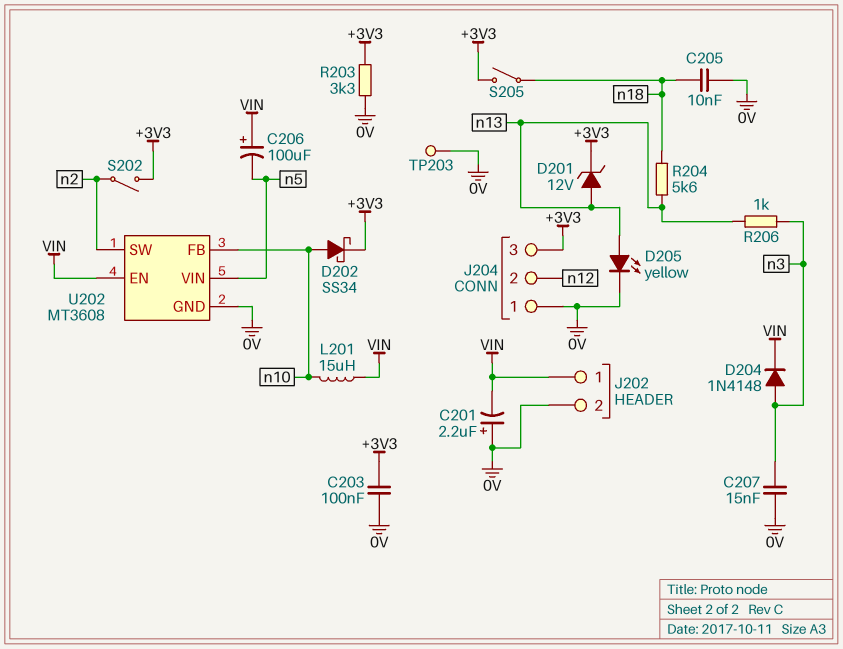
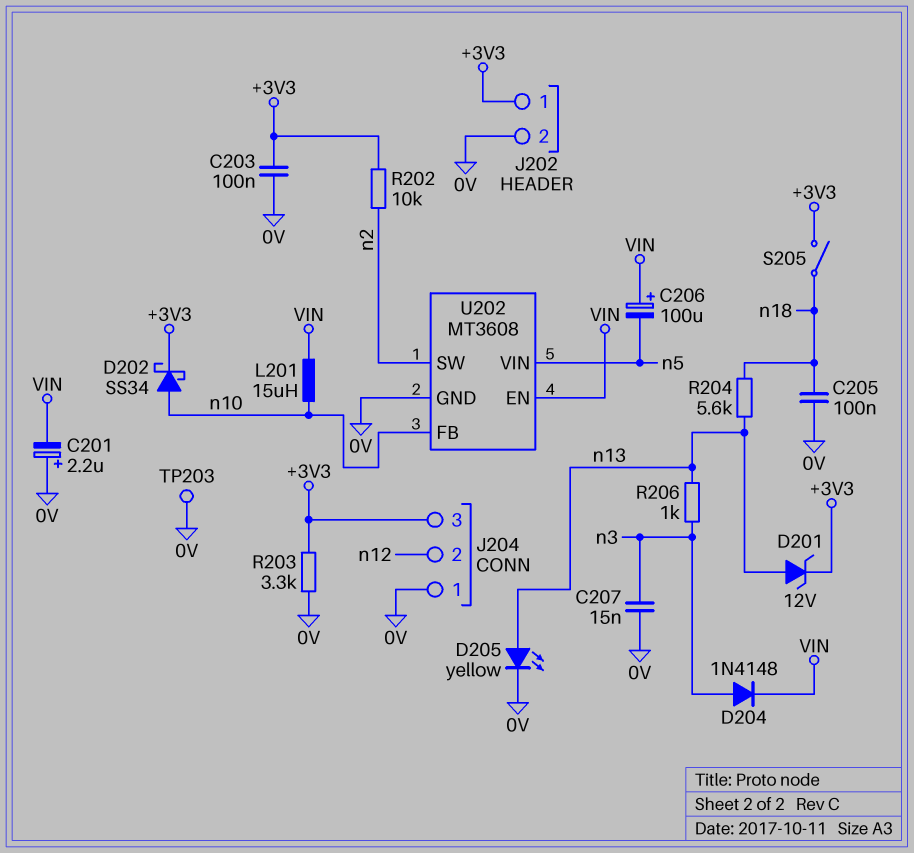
C205: 10nF (0V, n18) -> 100nF (0V, n18)
J202 pin 1: VIN -> +3V3
R202: none -> 10k (+3V3, n2)
S202: switch (+3V3, n2) -> none

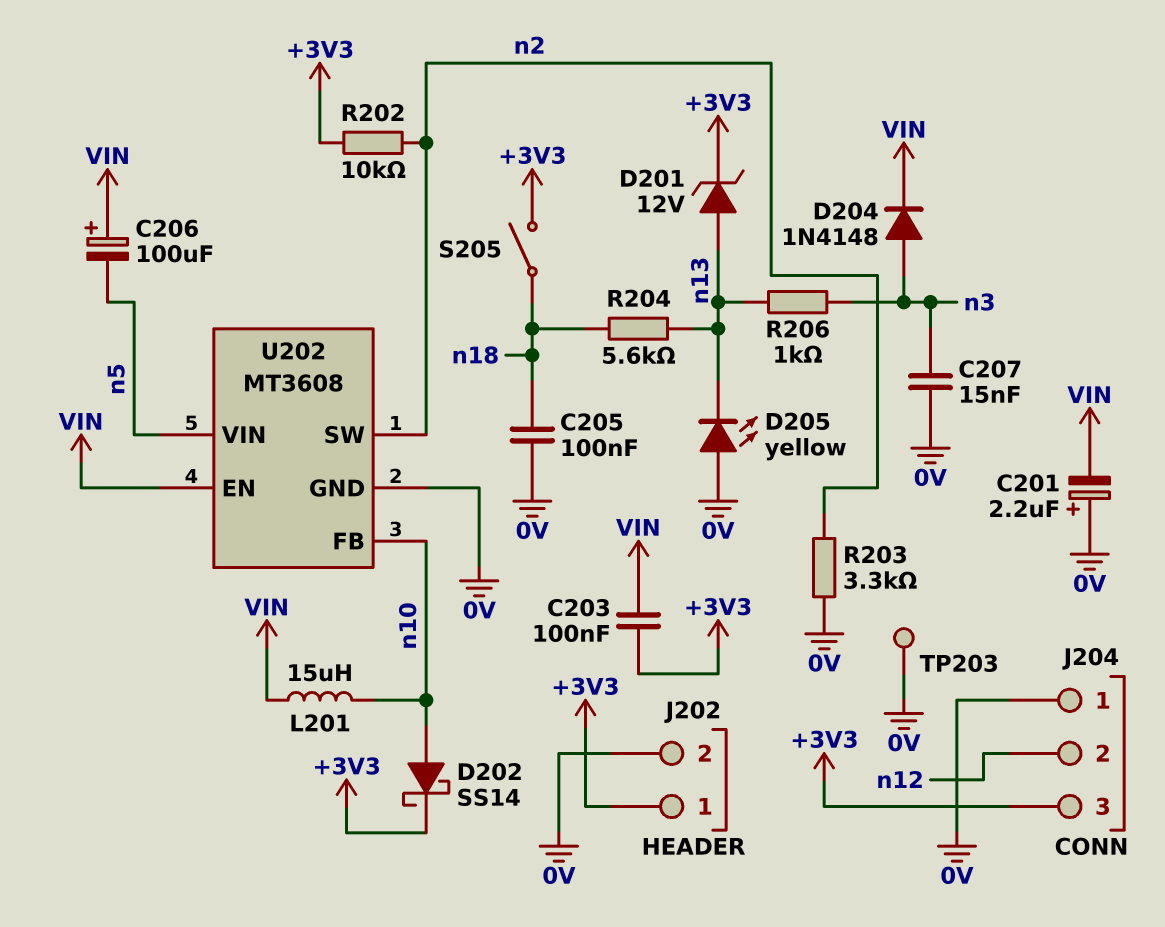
C203: 100nF (+3V3, 0V) -> 100nF (+3V3, VIN)
D202: schottky SS34 (A n10, K +3V3) -> schottky SS14 (A n10, K +3V3)
D205: LED yellow (A n13, K 0V) -> LED yellow (A 0V, K n13)
R203: 3.3k (+3V3, 0V) -> 3.3k (0V, n2)

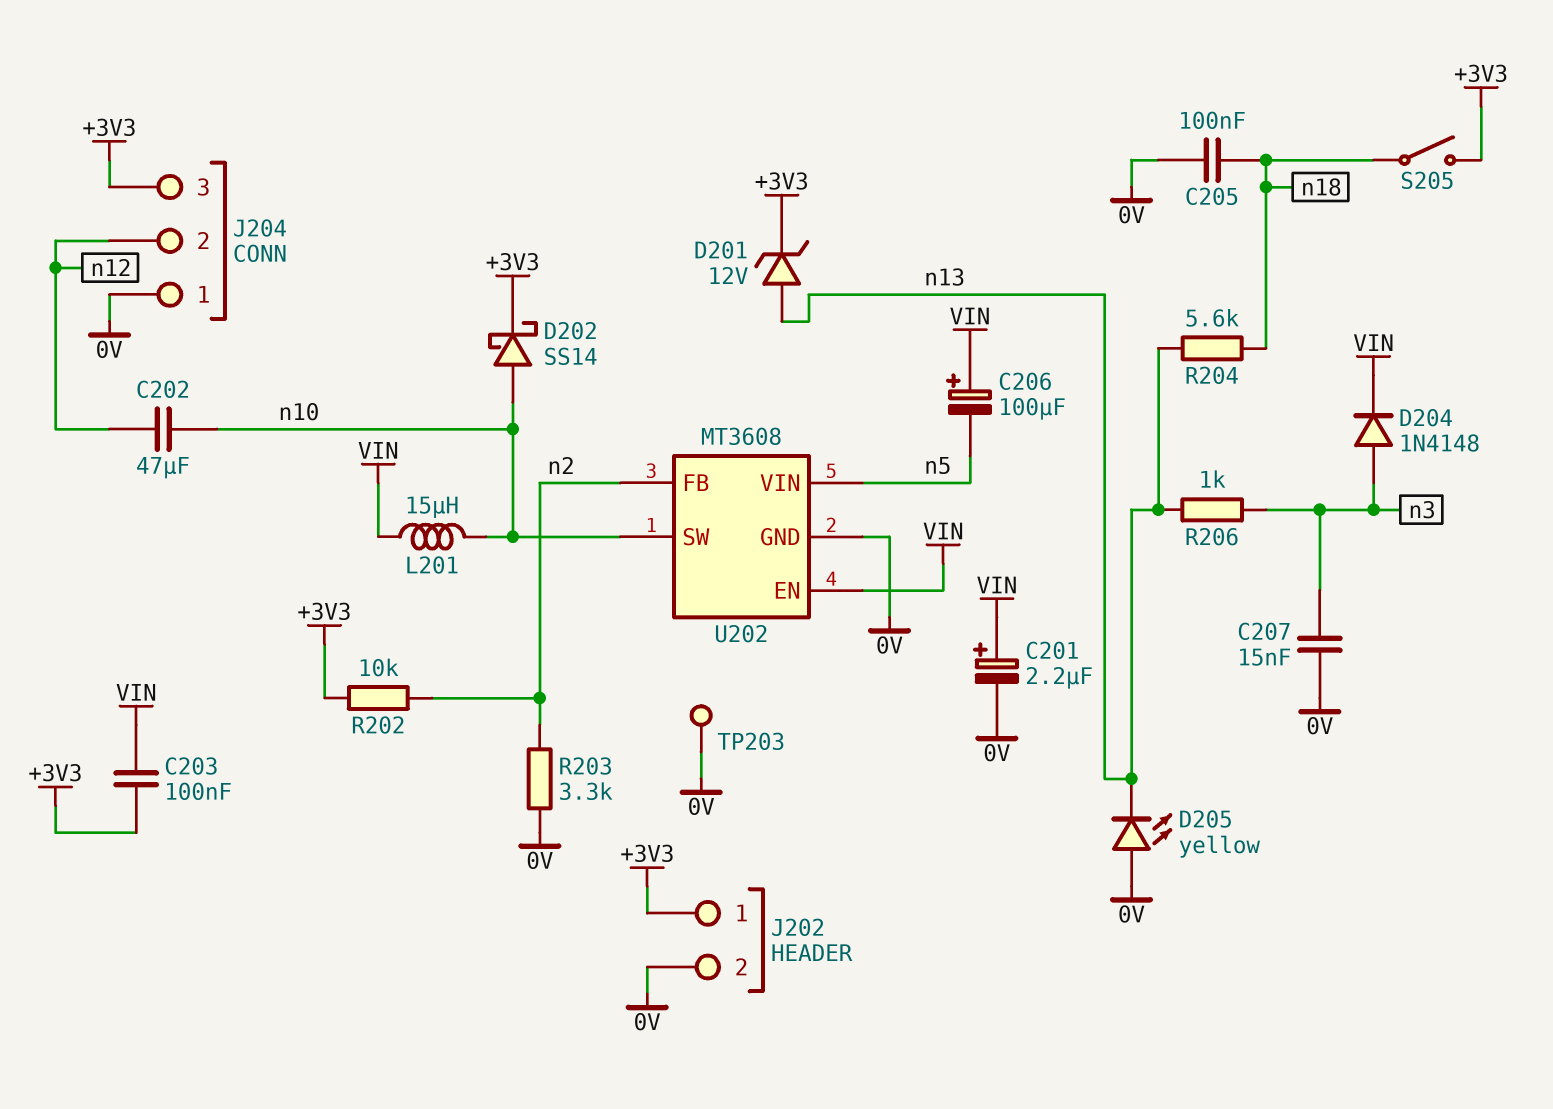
C201: 2.2uF (plus 0V, minus VIN) -> 2.2uF (plus VIN, minus 0V)
C202: none -> 47uF (n10, n12)
U202 pin FB: n10 -> n2
U202 pin SW: n2 -> n10

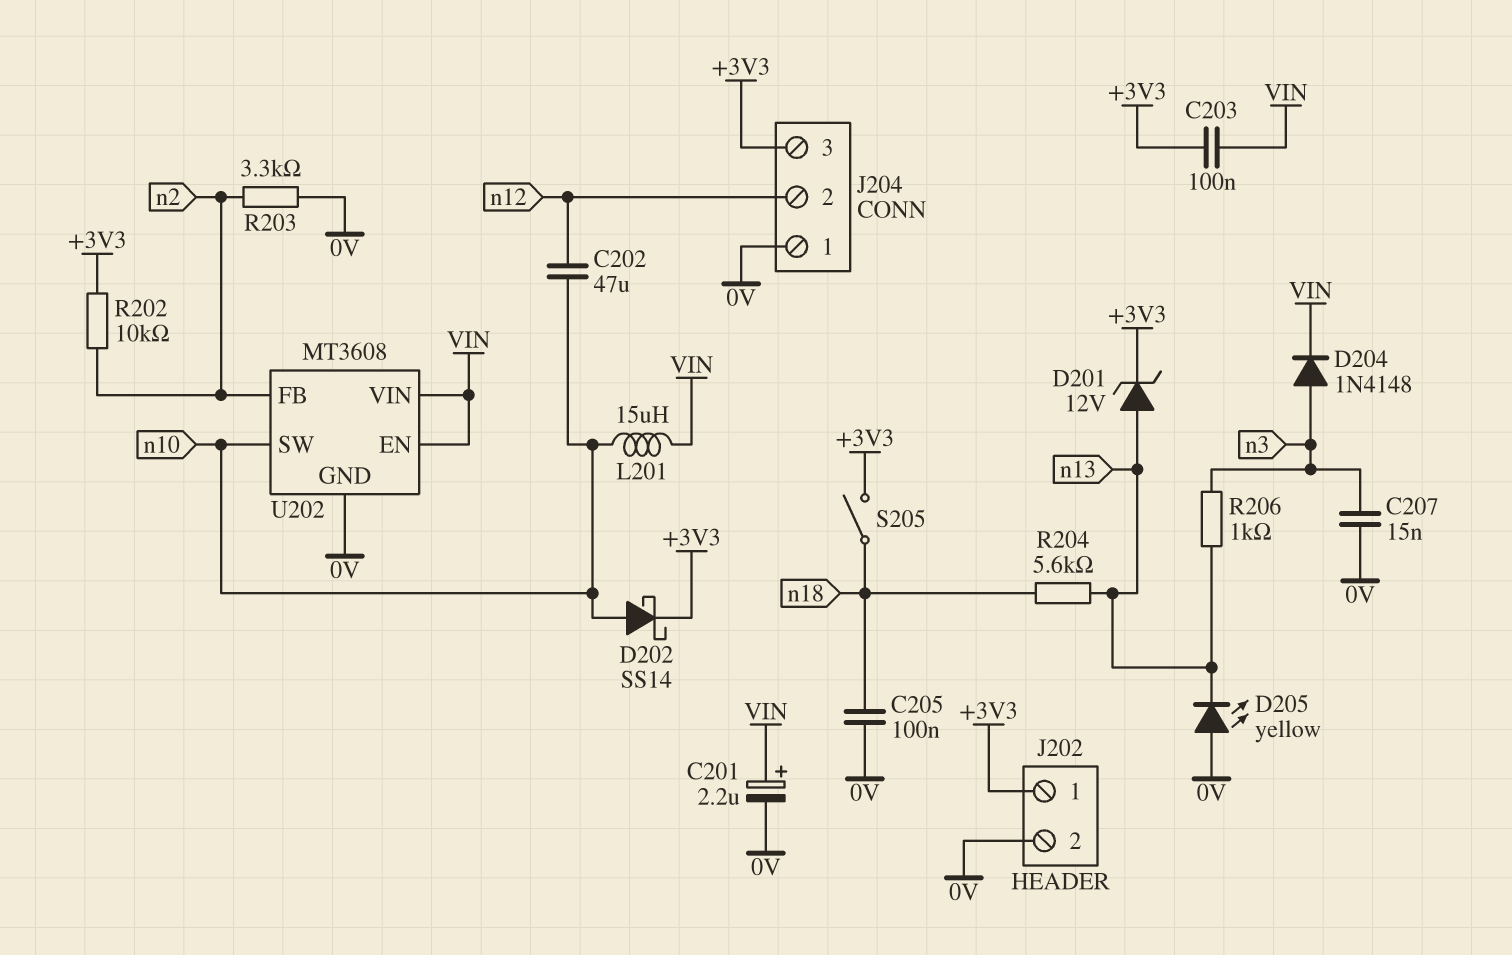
C206: 100uF (plus VIN, minus n5) -> none
TP203: test point (0V) -> none
U202 pin VIN: n5 -> VIN

